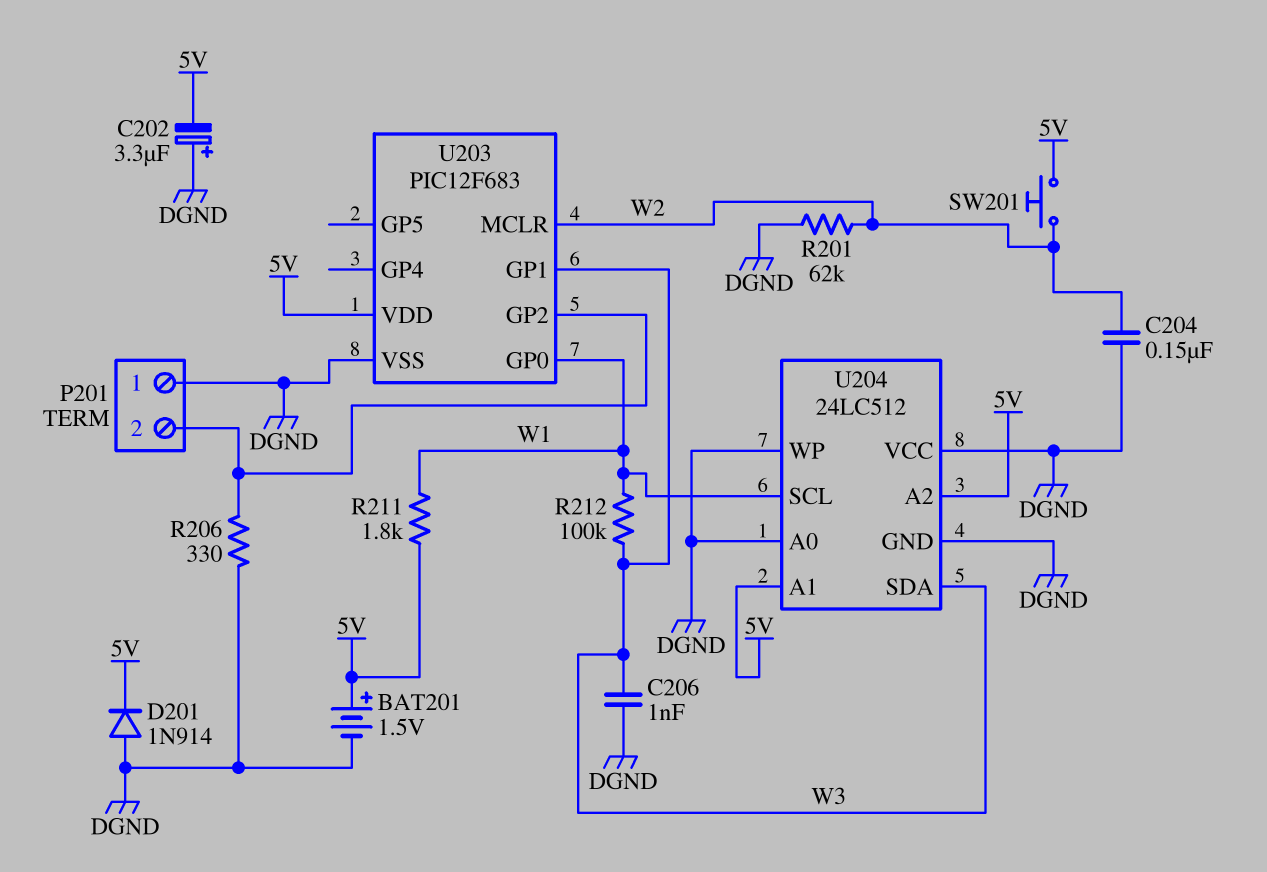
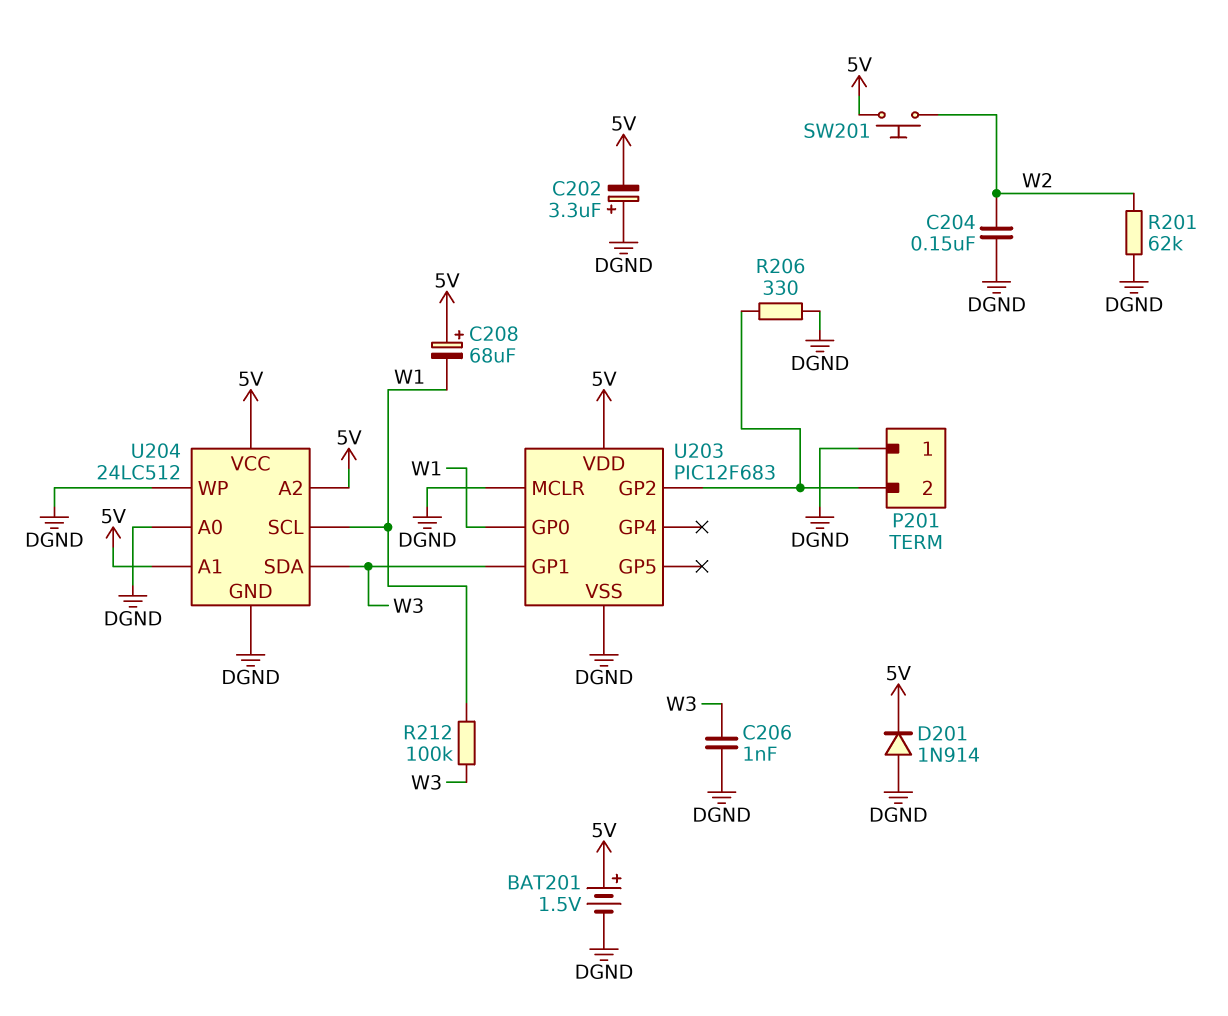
C208: none -> 68uF (plus 5V, minus W1)
R211: 1.8k (5V, W1) -> none
U203 pin MCLR: W2 -> DGND
U204 pin VCC: DGND -> 5V

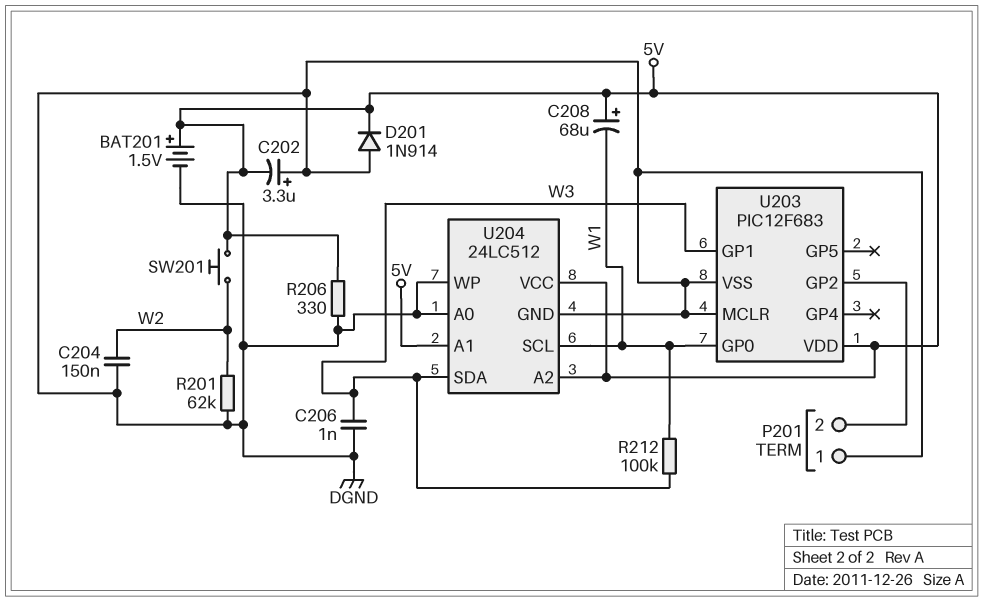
R206: 330 (DGND, P201/2) -> 330 (5V, DGND)

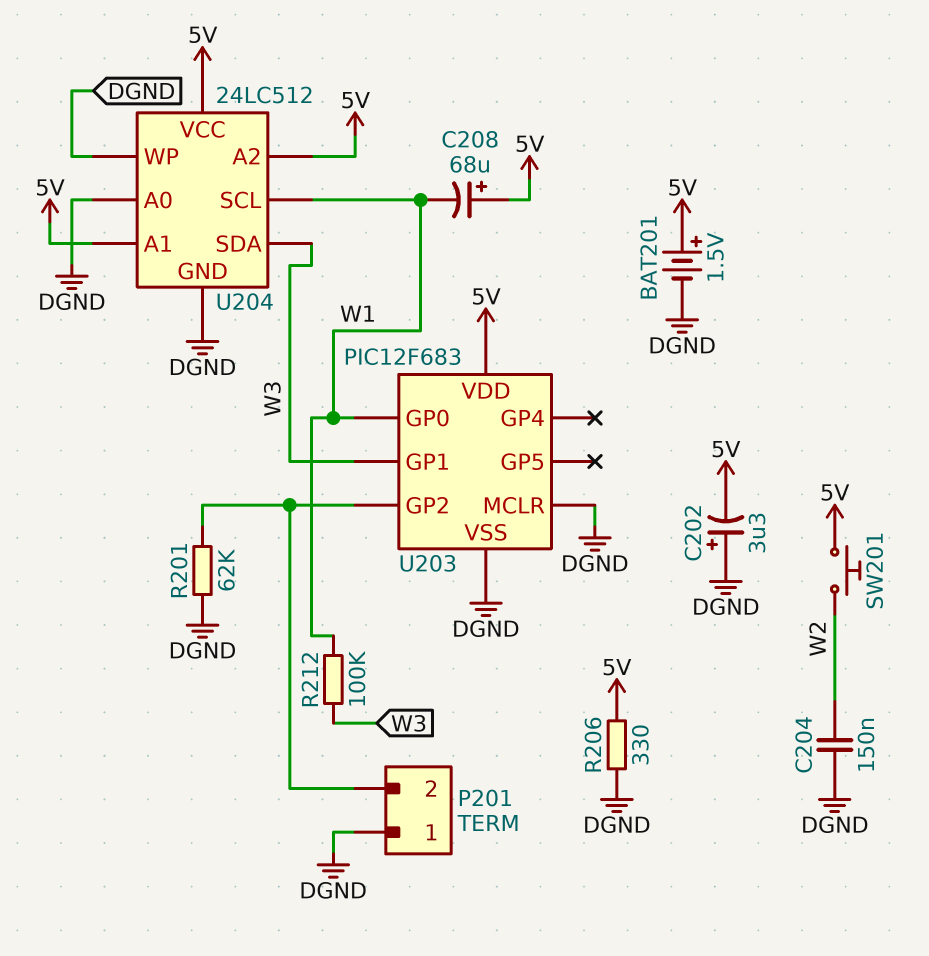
C206: 1nF (DGND, W3) -> none
D201: diode 1N914 (A DGND, K 5V) -> none
R201: 62k (DGND, W2) -> 62k (DGND, P201/2)

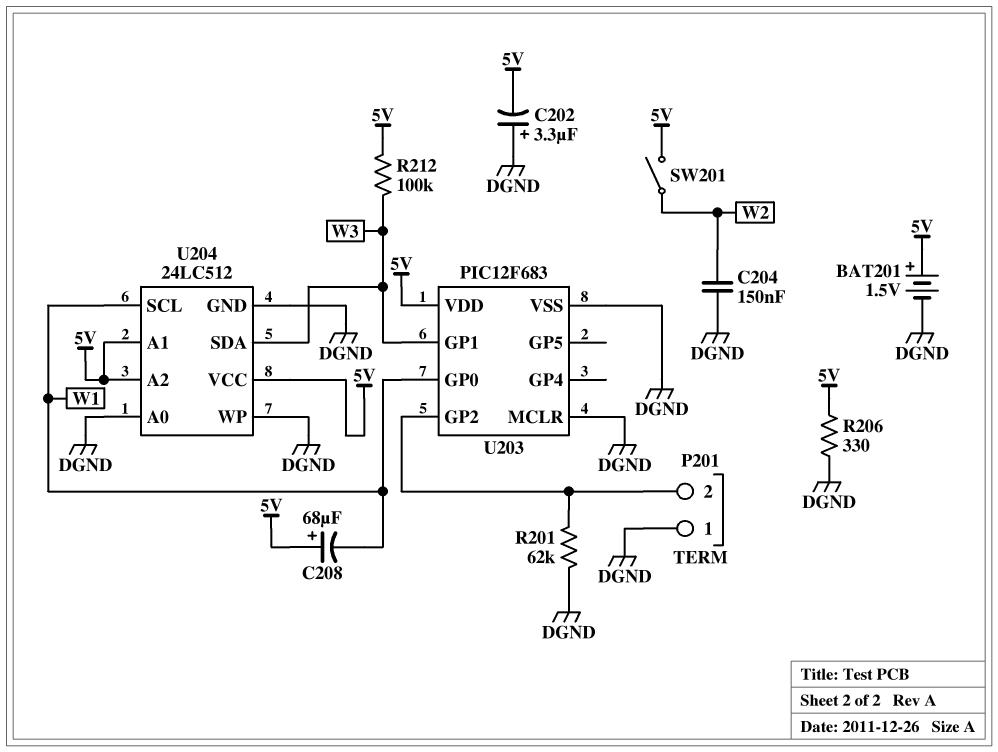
R212: 100k (W1, W3) -> 100k (5V, W3)
SW201: button (5V, W2) -> switch (5V, W2)

